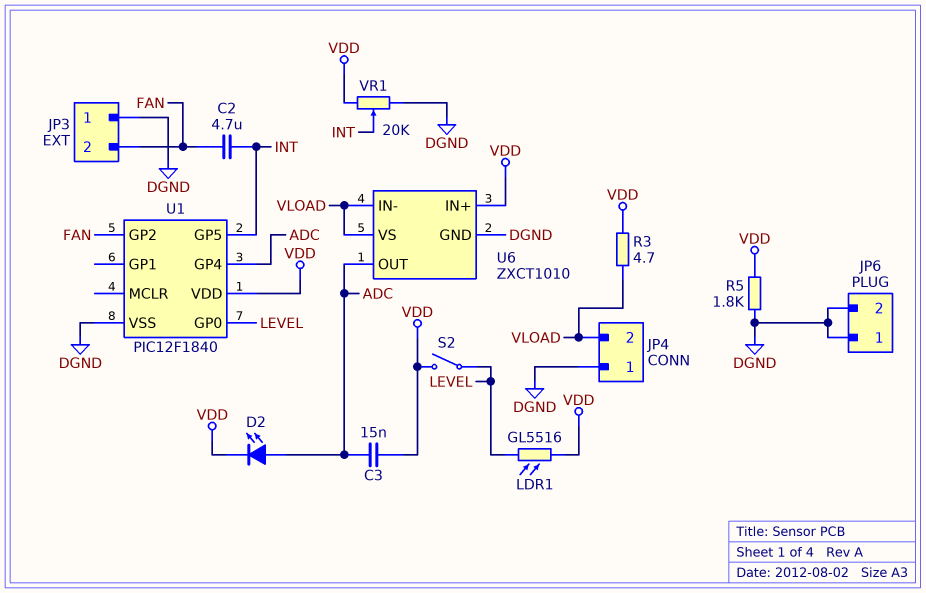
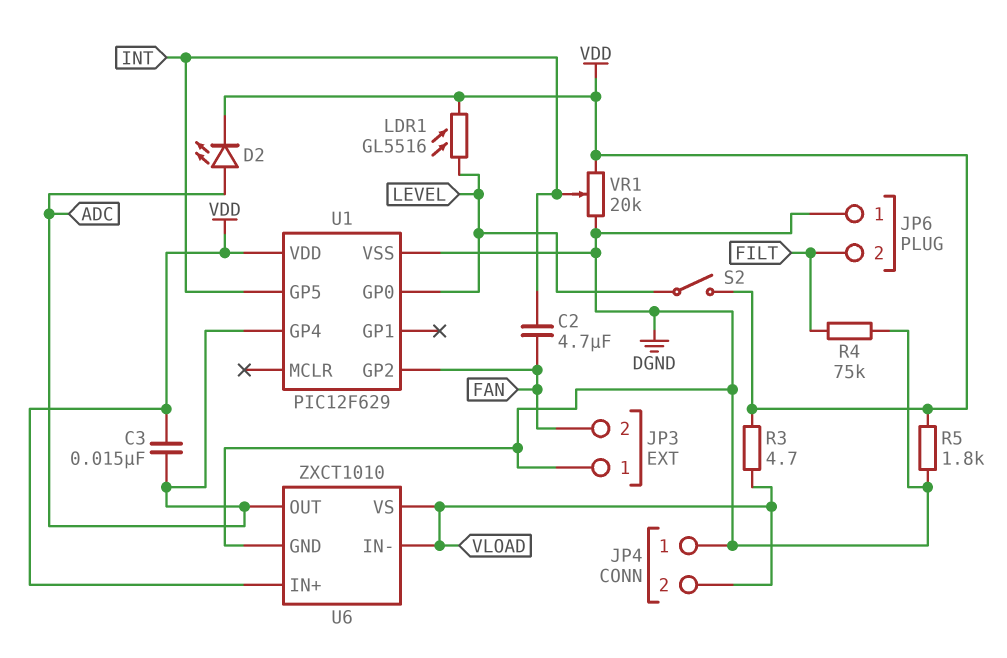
JP6 pin 2: DGND -> FILT
R4: none -> 75k (DGND, FILT)
U1: PIC12F1840 -> PIC12F629

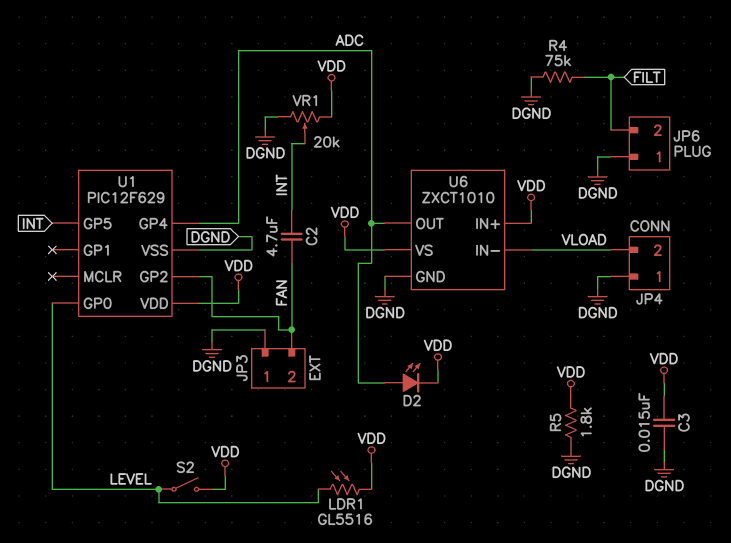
C3: 15nF (ADC, VDD) -> 15nF (DGND, VDD)
R3: 4.7 (VDD, VLOAD) -> none
U6 pin VS: VLOAD -> VDD

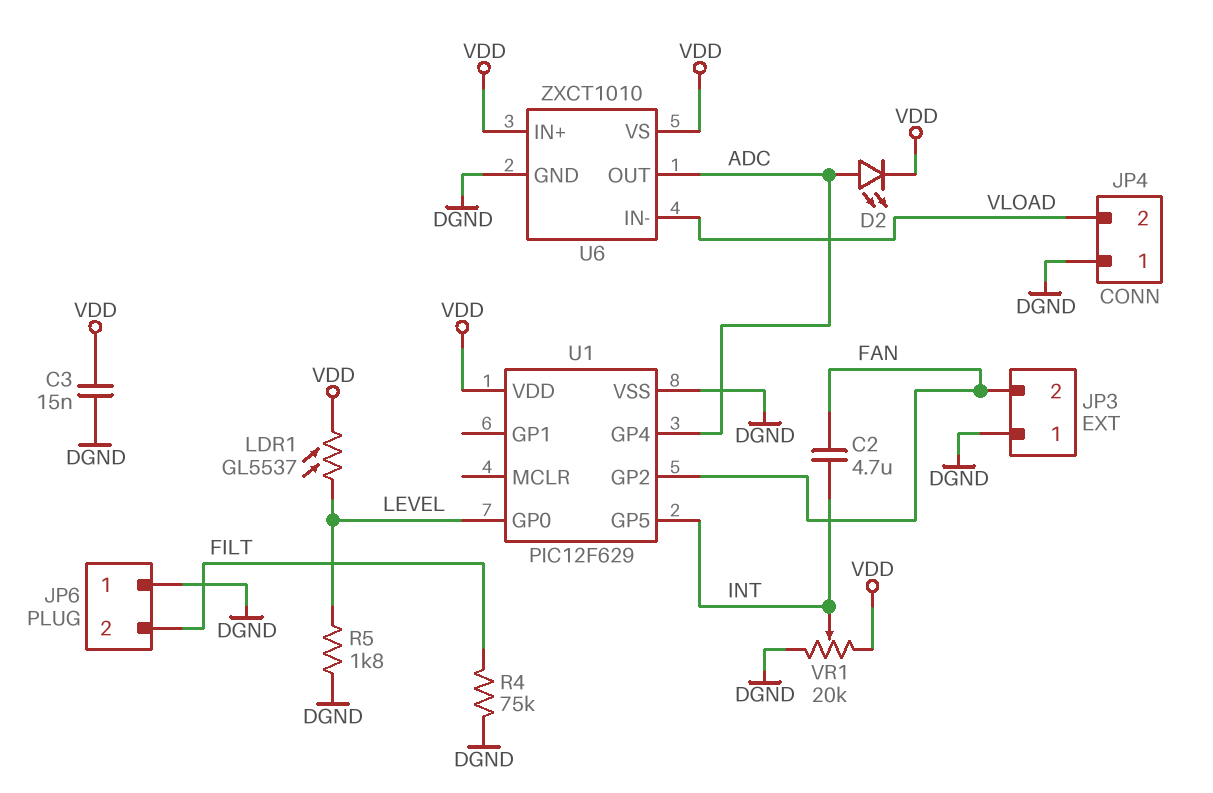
LDR1: GL5516 (LEVEL, VDD) -> GL5537 (LEVEL, VDD)
R5: 1.8k (DGND, VDD) -> 1.8k (DGND, LEVEL)
S2: switch (LEVEL, VDD) -> none

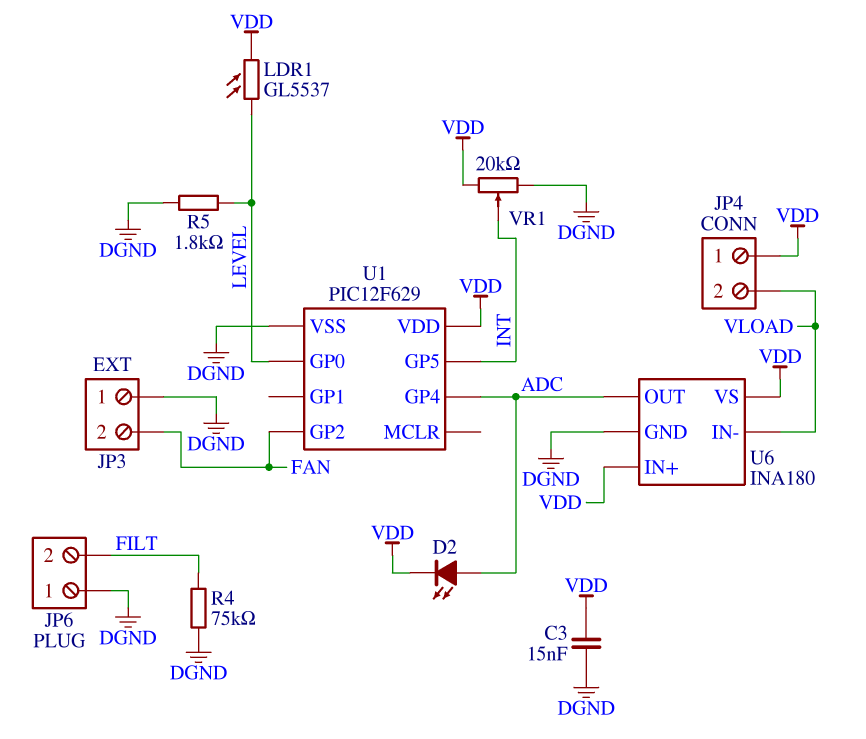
C2: 4.7uF (FAN, INT) -> none
JP4 pin 1: DGND -> VDD
U6: ZXCT1010 -> INA180

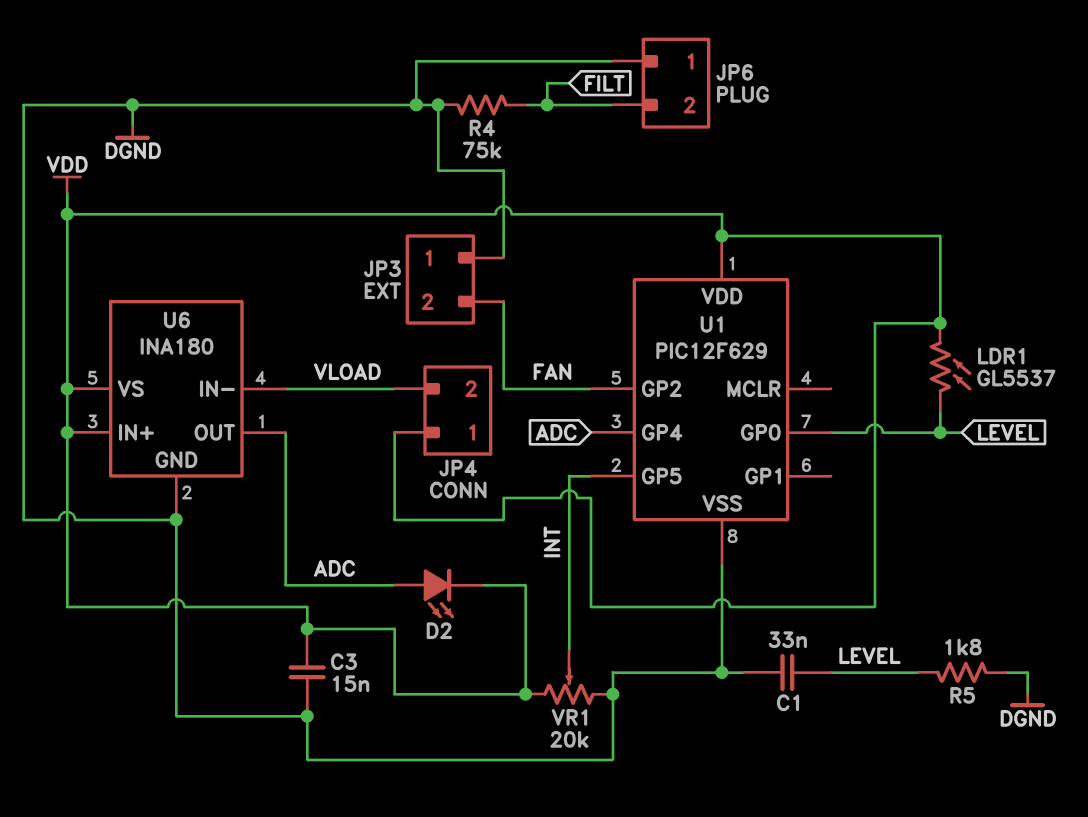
C1: none -> 33nF (DGND, LEVEL)

